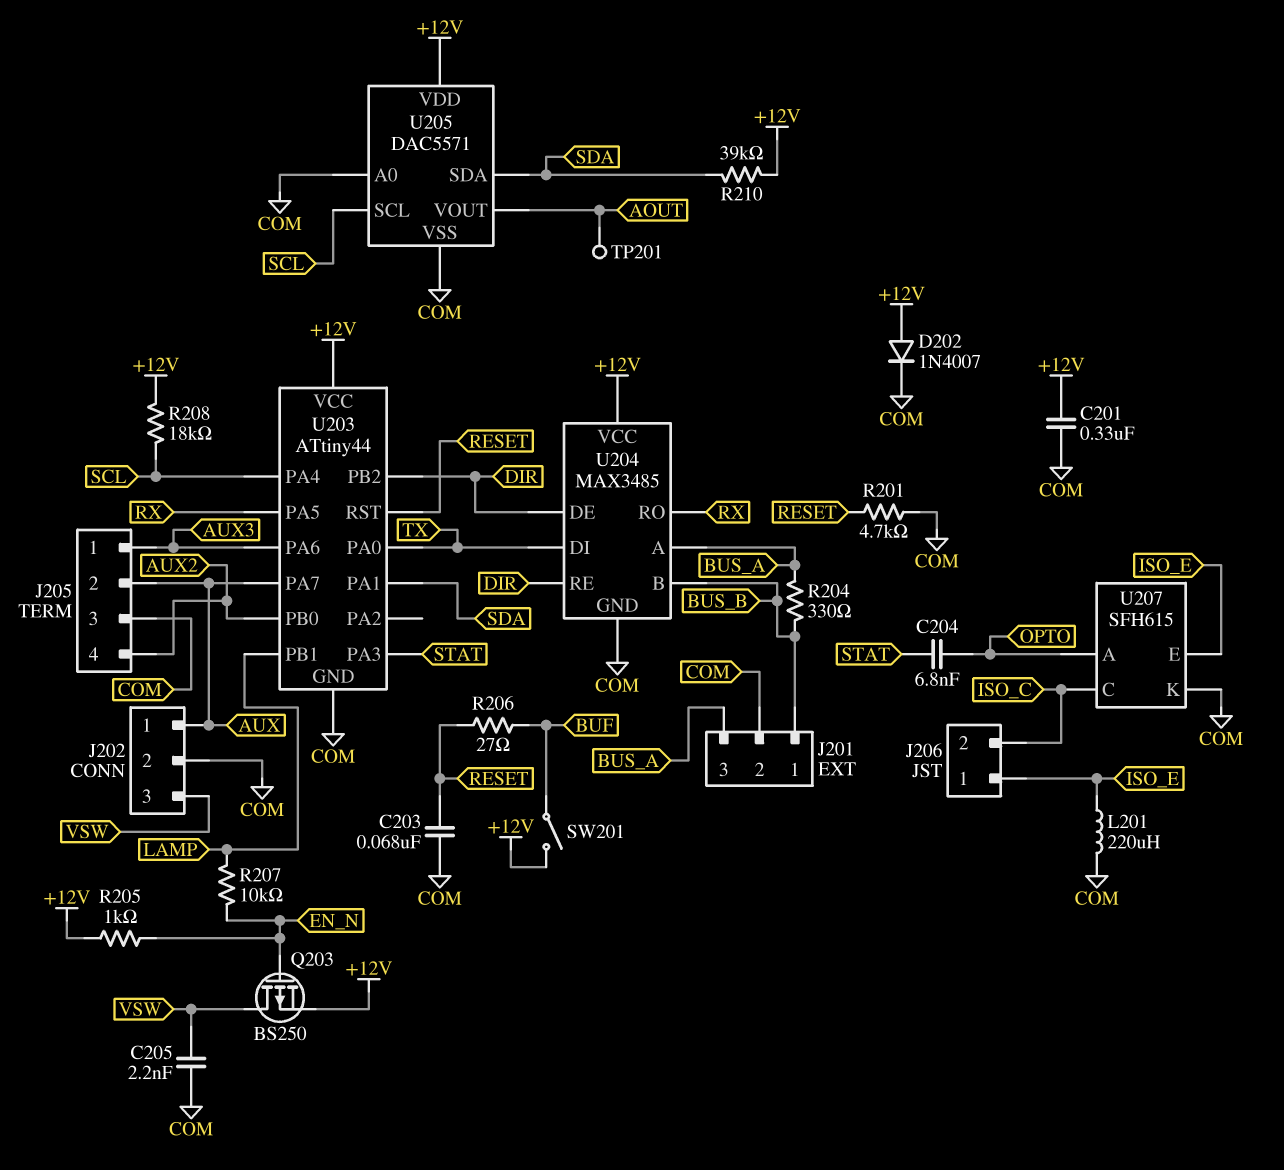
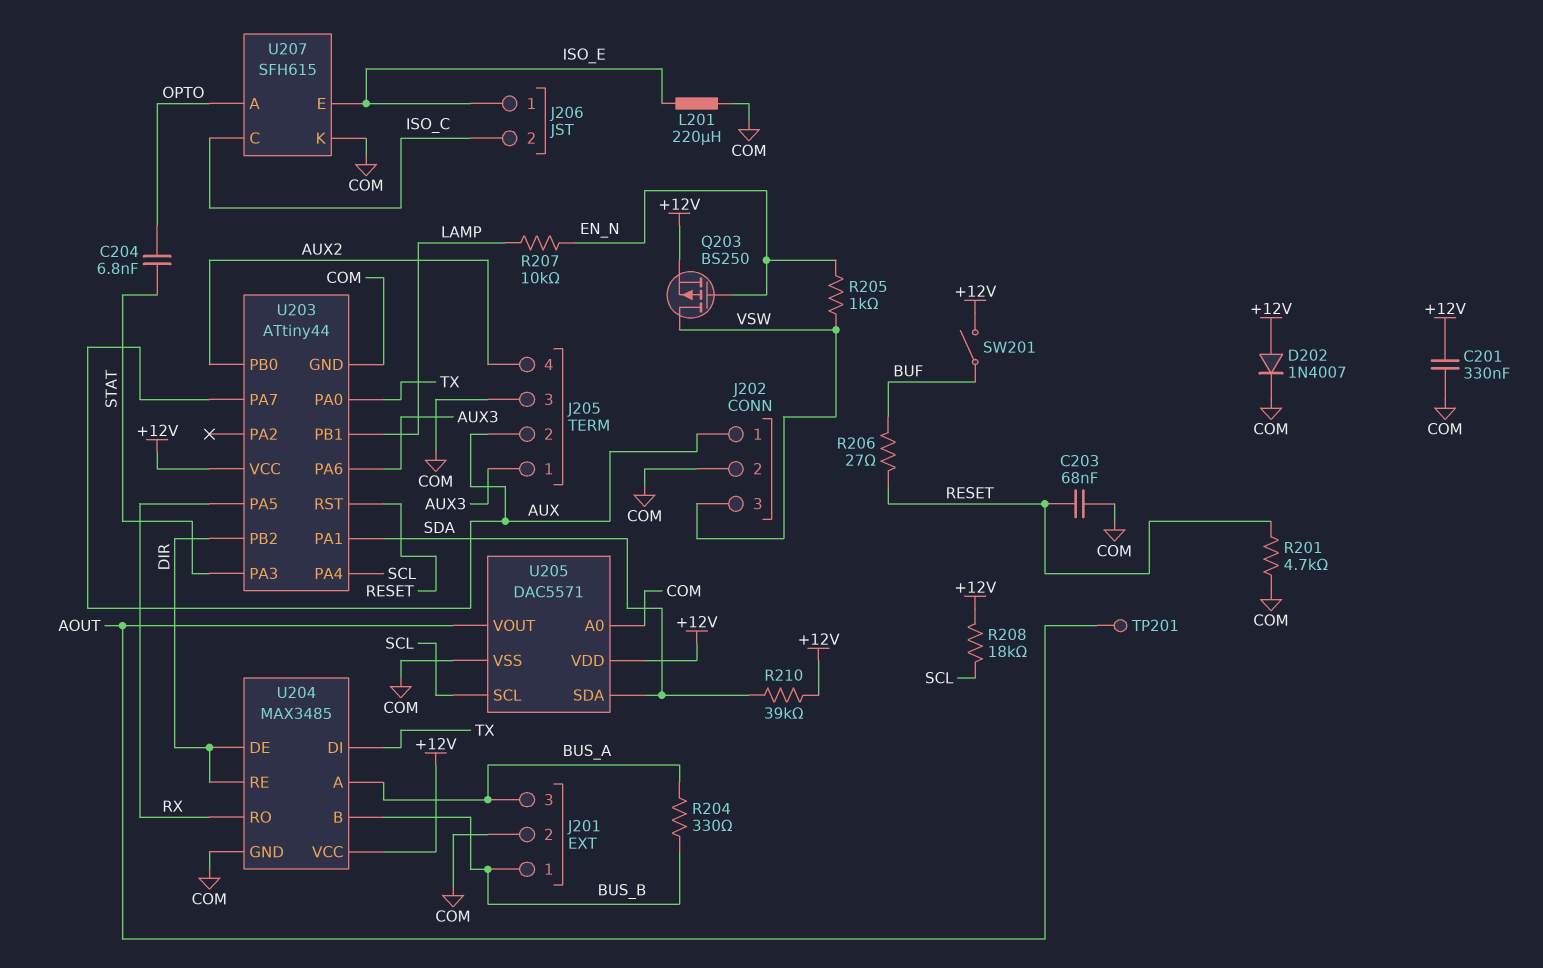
C205: 2.2nF (COM, VSW) -> none
R205: 1k (+12V, EN_N) -> 1k (EN_N, VSW)

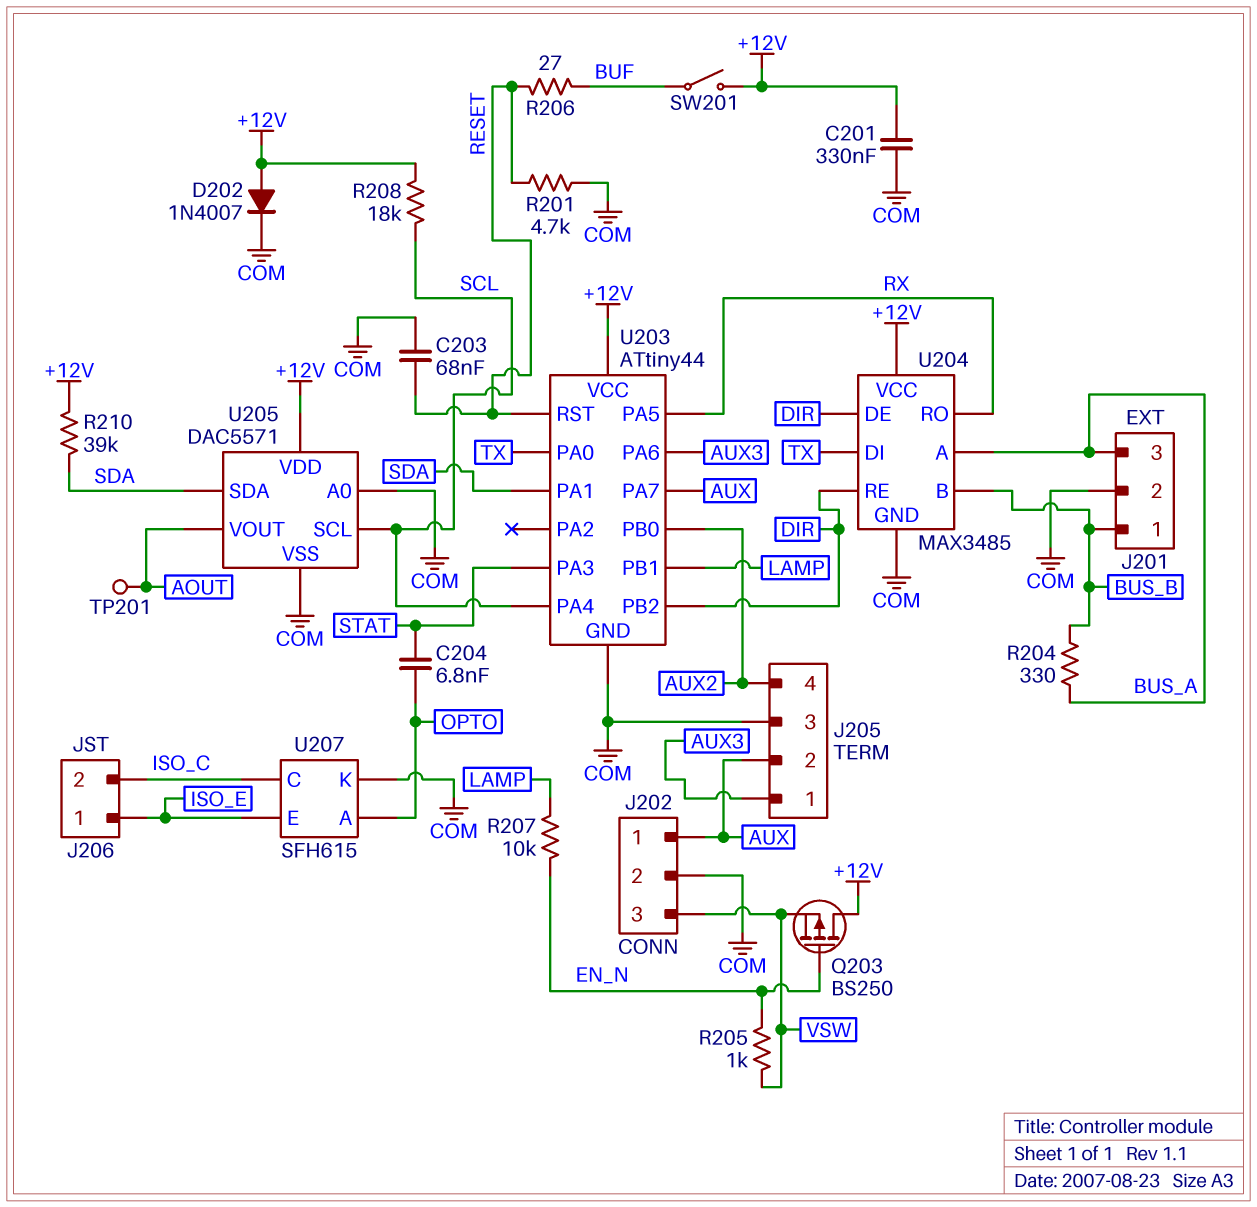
L201: 220uH (COM, ISO_E) -> none
Q203: PMOS BS250 (G EN_N, D VSW, S +12V) -> PMOS BS250 (G EN_N, D +12V, S VSW)

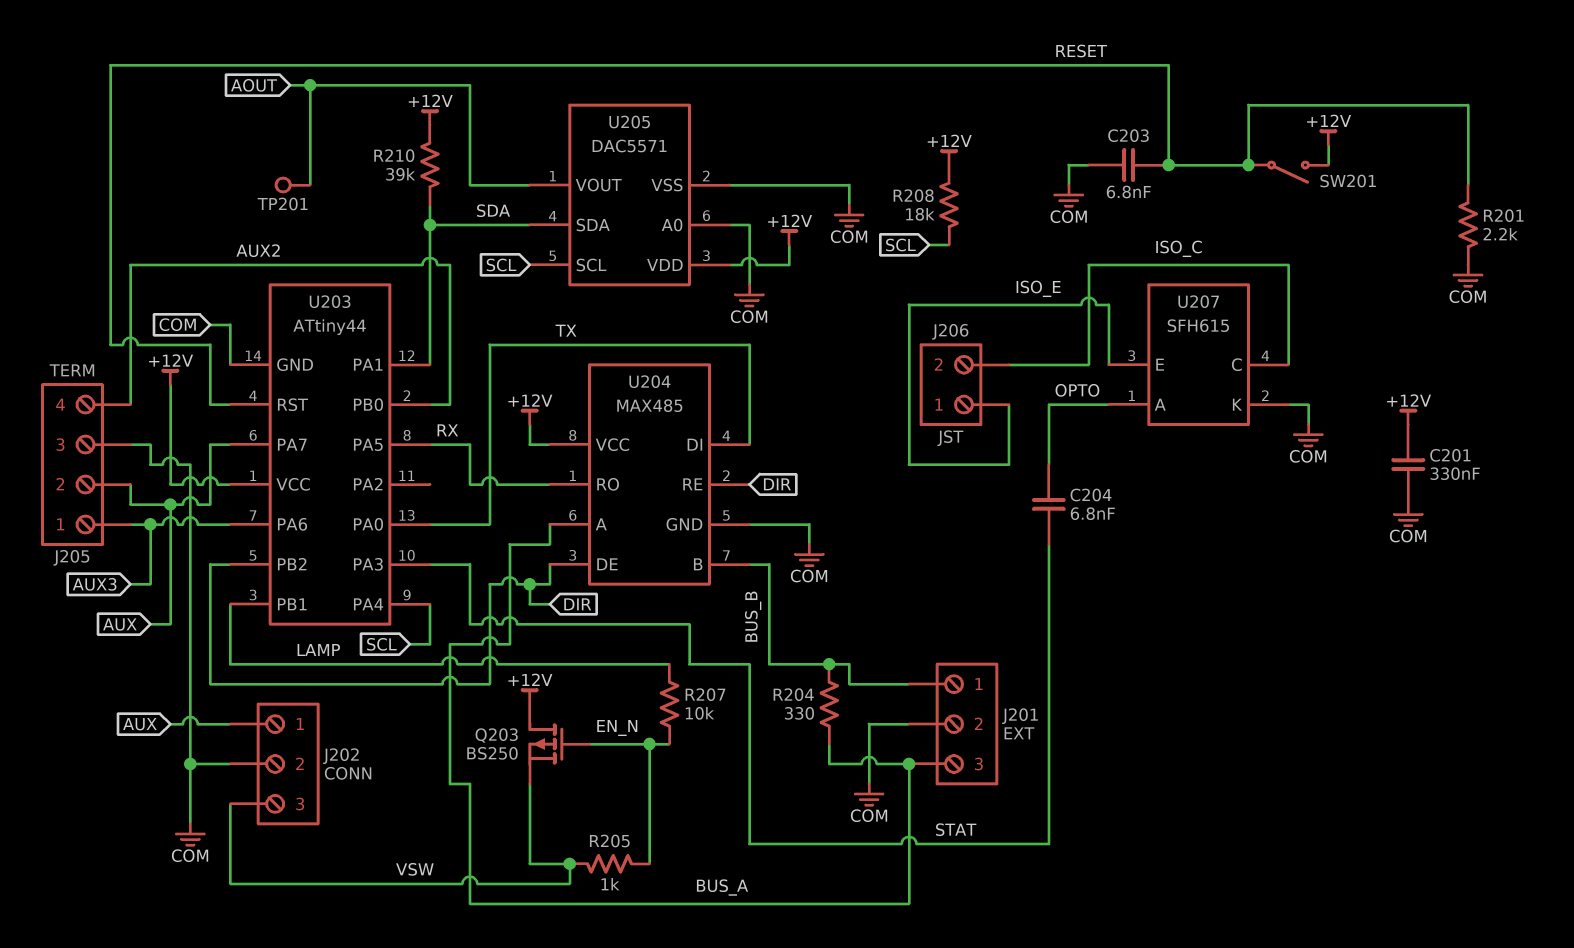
C203: 68nF (COM, RESET) -> 6.8nF (COM, RESET)
D202: diode 1N4007 (A +12V, K COM) -> none
R201: 4.7k (COM, RESET) -> 2.2k (COM, RESET)
R206: 27 (BUF, RESET) -> none
SW201: switch (+12V, BUF) -> switch (+12V, RESET)
U204: MAX3485 -> MAX485

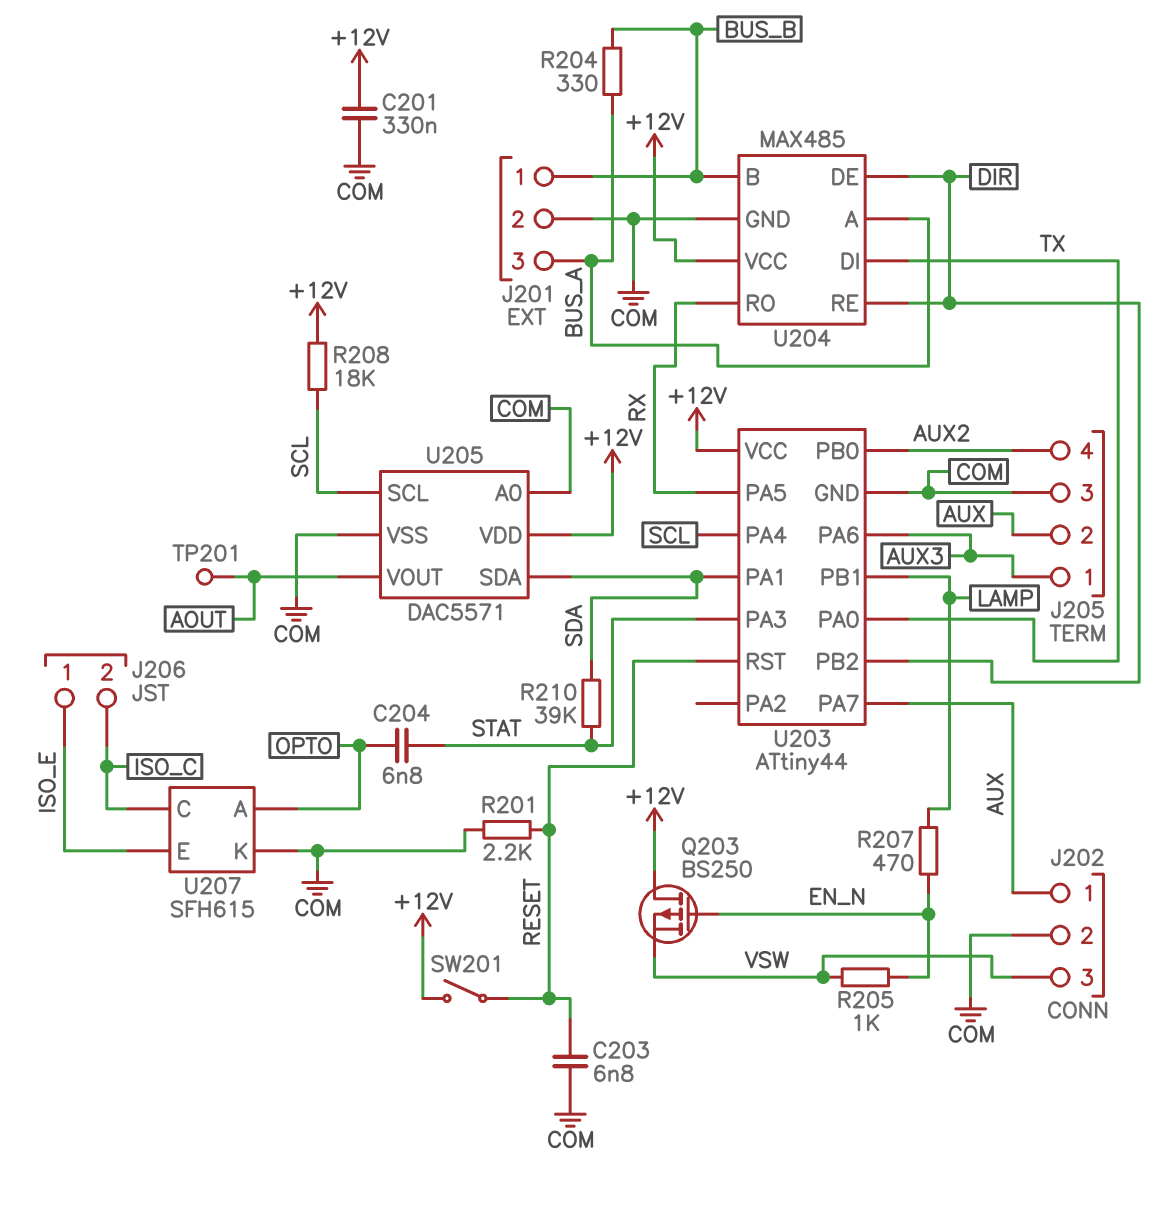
R207: 10k (EN_N, LAMP) -> 470 (EN_N, LAMP)
R210: 39k (+12V, SDA) -> 39k (SDA, STAT)

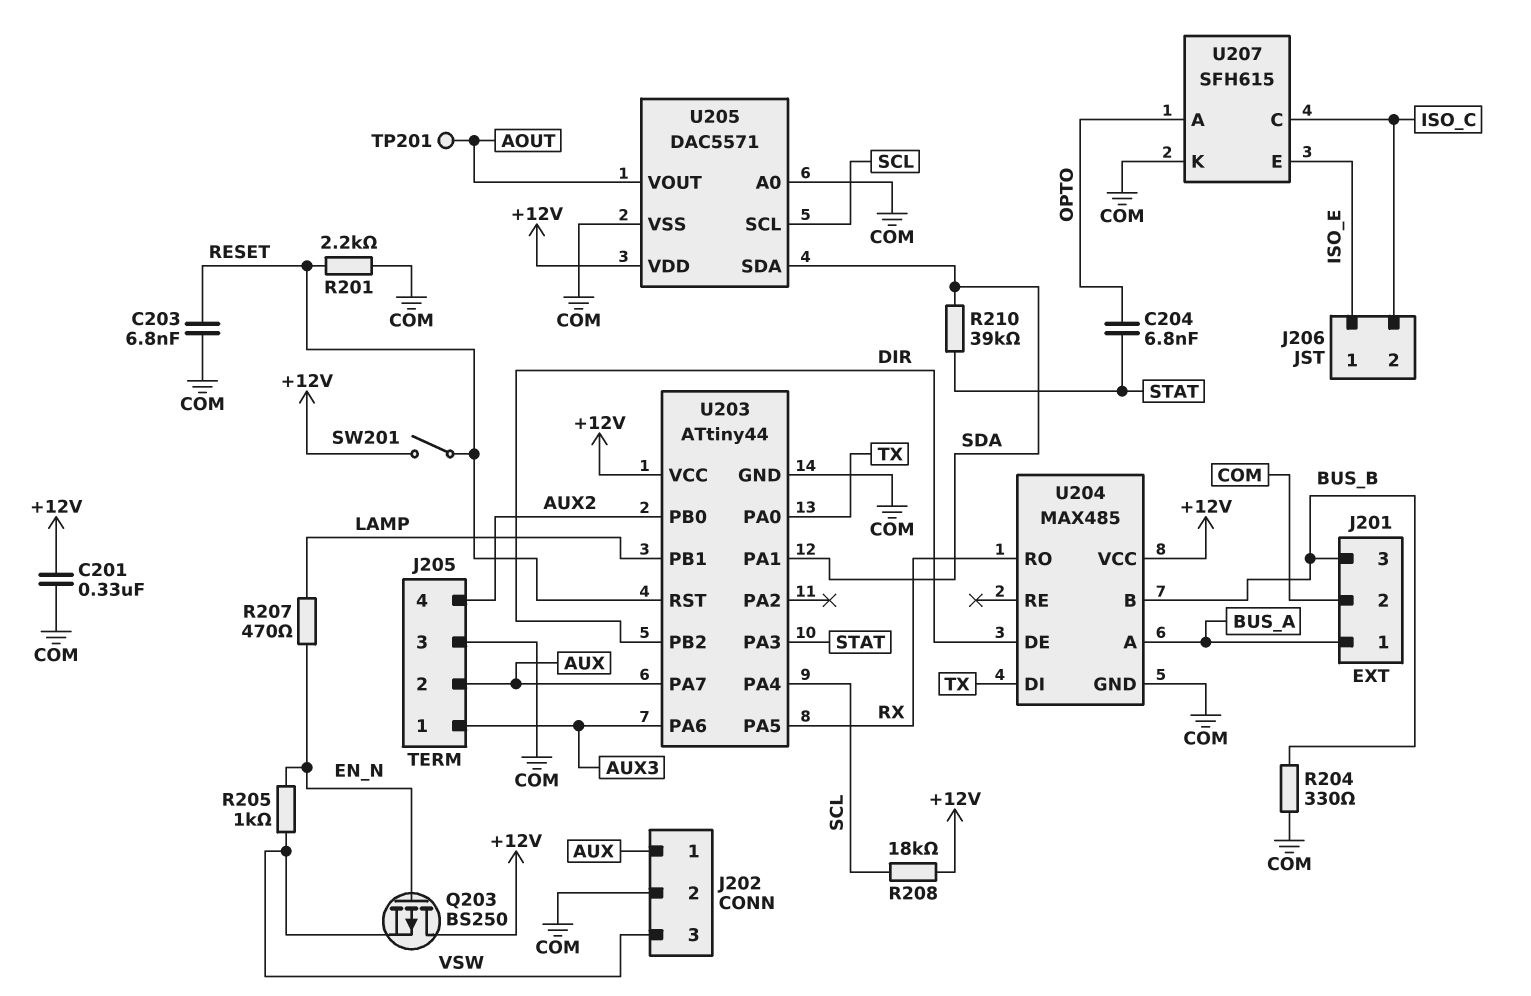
J201 pin 1: BUS_B -> BUS_A
J201 pin 3: BUS_A -> BUS_B
R204: 330 (BUS_A, BUS_B) -> 330 (BUS_B, COM)
U204 pin RE: DIR -> none

